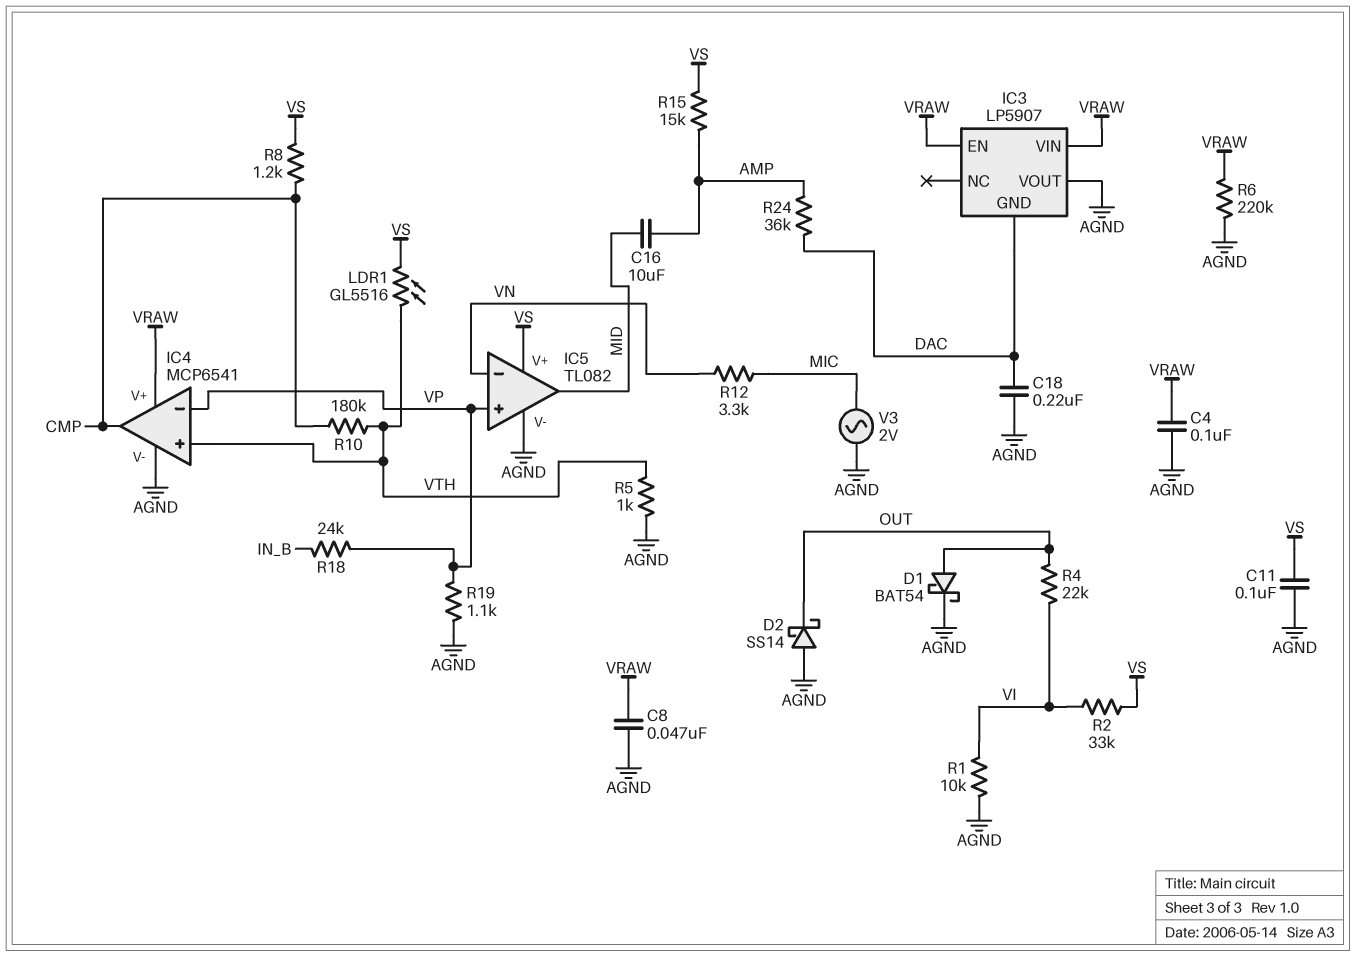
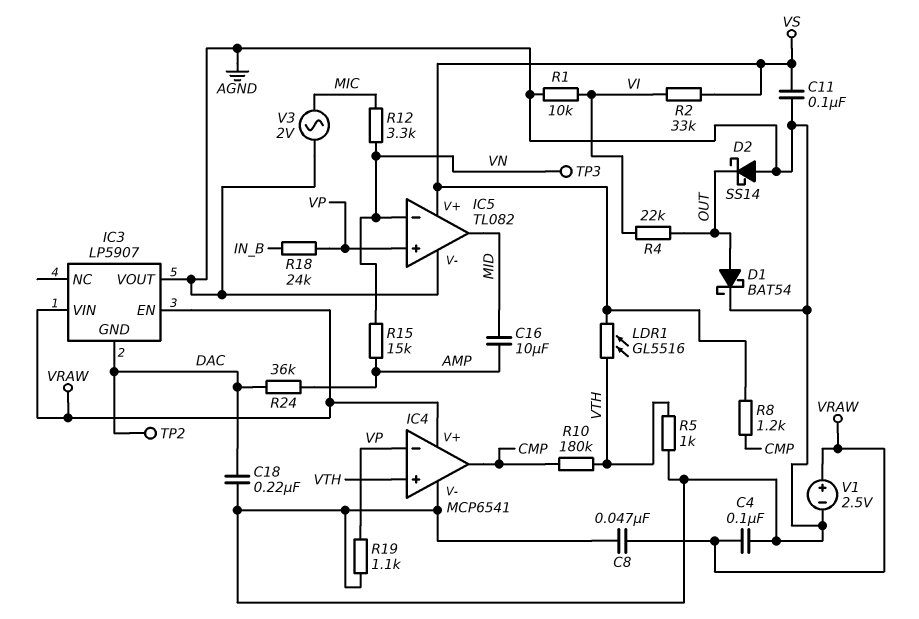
R6: 220k (AGND, VRAW) -> none
R15: 15k (AMP, VS) -> 15k (AMP, VN)
TP2: none -> test point (DAC)
TP3: none -> test point (VN)
V1: none -> 2.5V (plus VRAW, minus AGND)

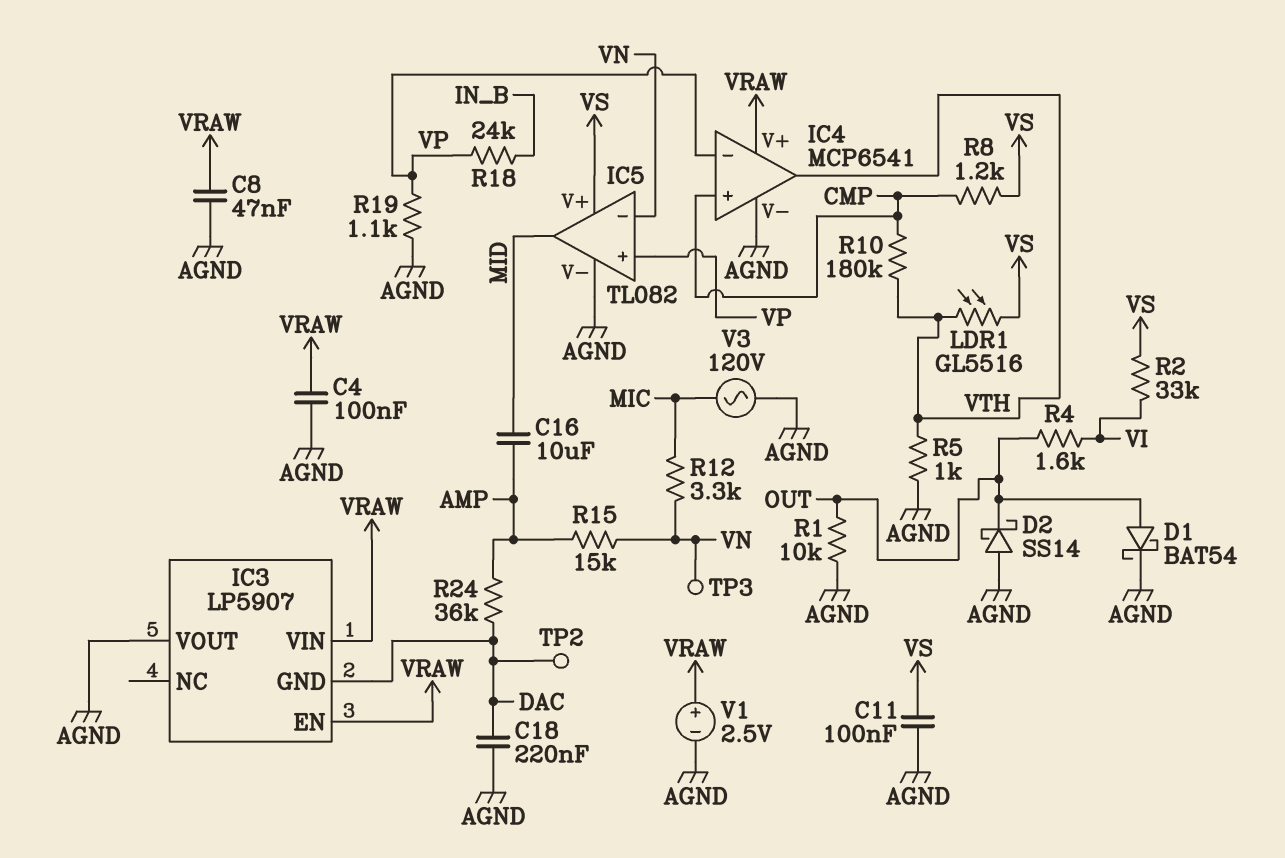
IC4 pin in+: VTH -> CMP
IC4 pin out: CMP -> VTH
R1: 10k (AGND, VI) -> 10k (AGND, OUT)
R4: 22k (OUT, VI) -> 1.6k (OUT, VI)
V3: AC 2V (AGND, MIC) -> AC 120V (AGND, MIC)

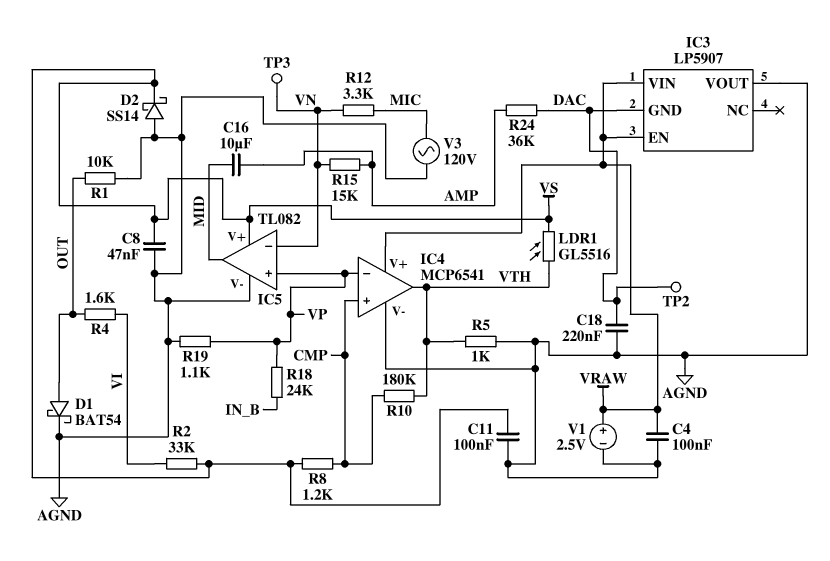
C8: 47nF (AGND, VRAW) -> 47nF (AGND, VS)
D2: schottky SS14 (A AGND, K OUT) -> schottky SS14 (A AGND, K VS)

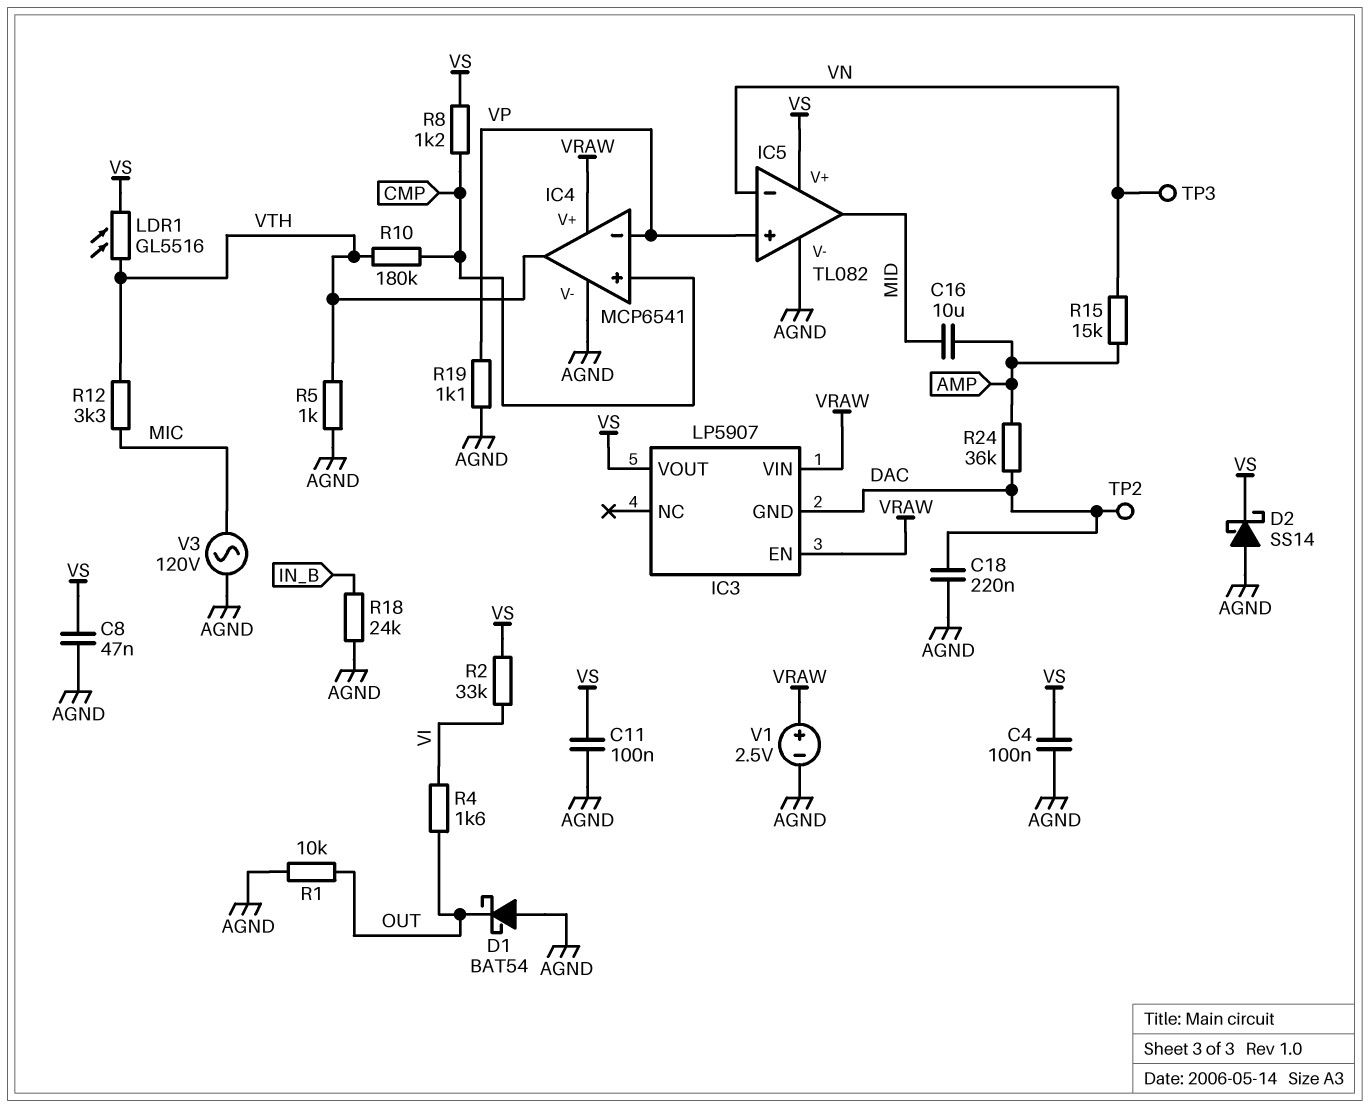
C4: 100nF (AGND, VRAW) -> 100nF (AGND, VS)
D1: schottky BAT54 (A OUT, K AGND) -> schottky BAT54 (A AGND, K OUT)
IC3 pin VOUT: AGND -> VS
R12: 3.3k (MIC, VN) -> 3.3k (MIC, VTH)
R18: 24k (IN_B, VP) -> 24k (AGND, IN_B)

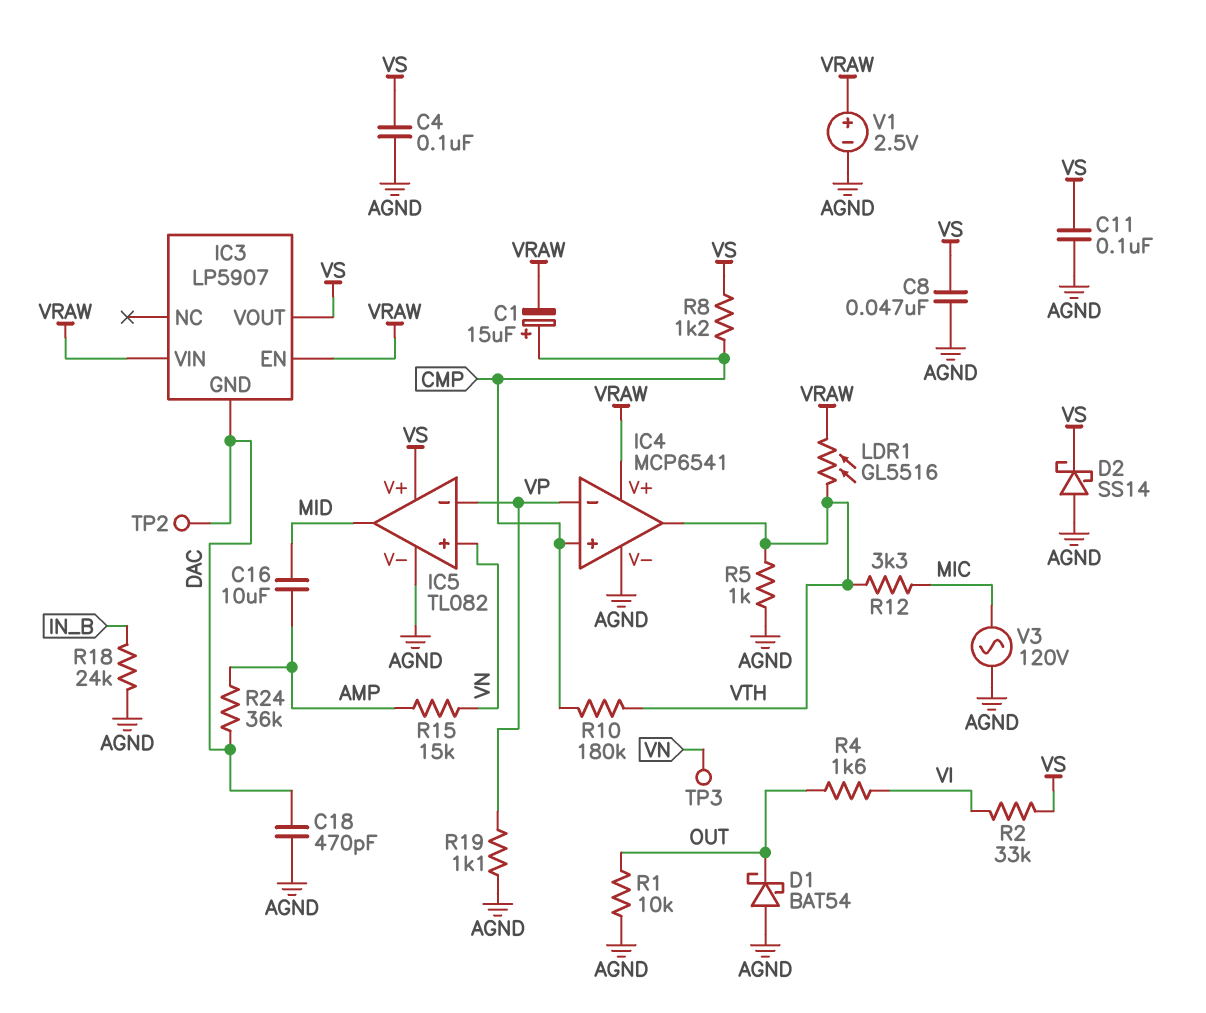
C1: none -> 15uF (plus CMP, minus VRAW)
C18: 220nF (AGND, DAC) -> 470pF (AGND, DAC)
IC5 pin in+: VP -> VN
IC5 pin in-: VN -> VP
LDR1: GL5516 (VS, VTH) -> GL5516 (VRAW, VTH)

